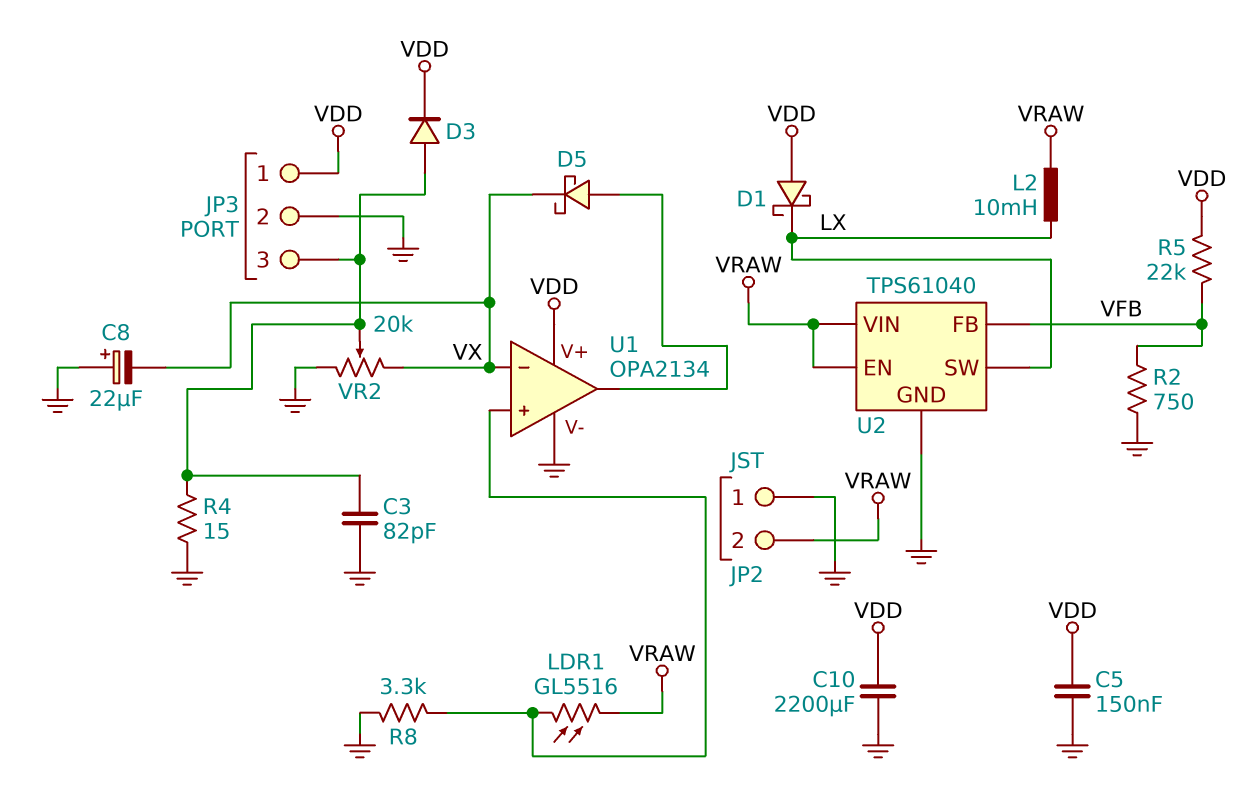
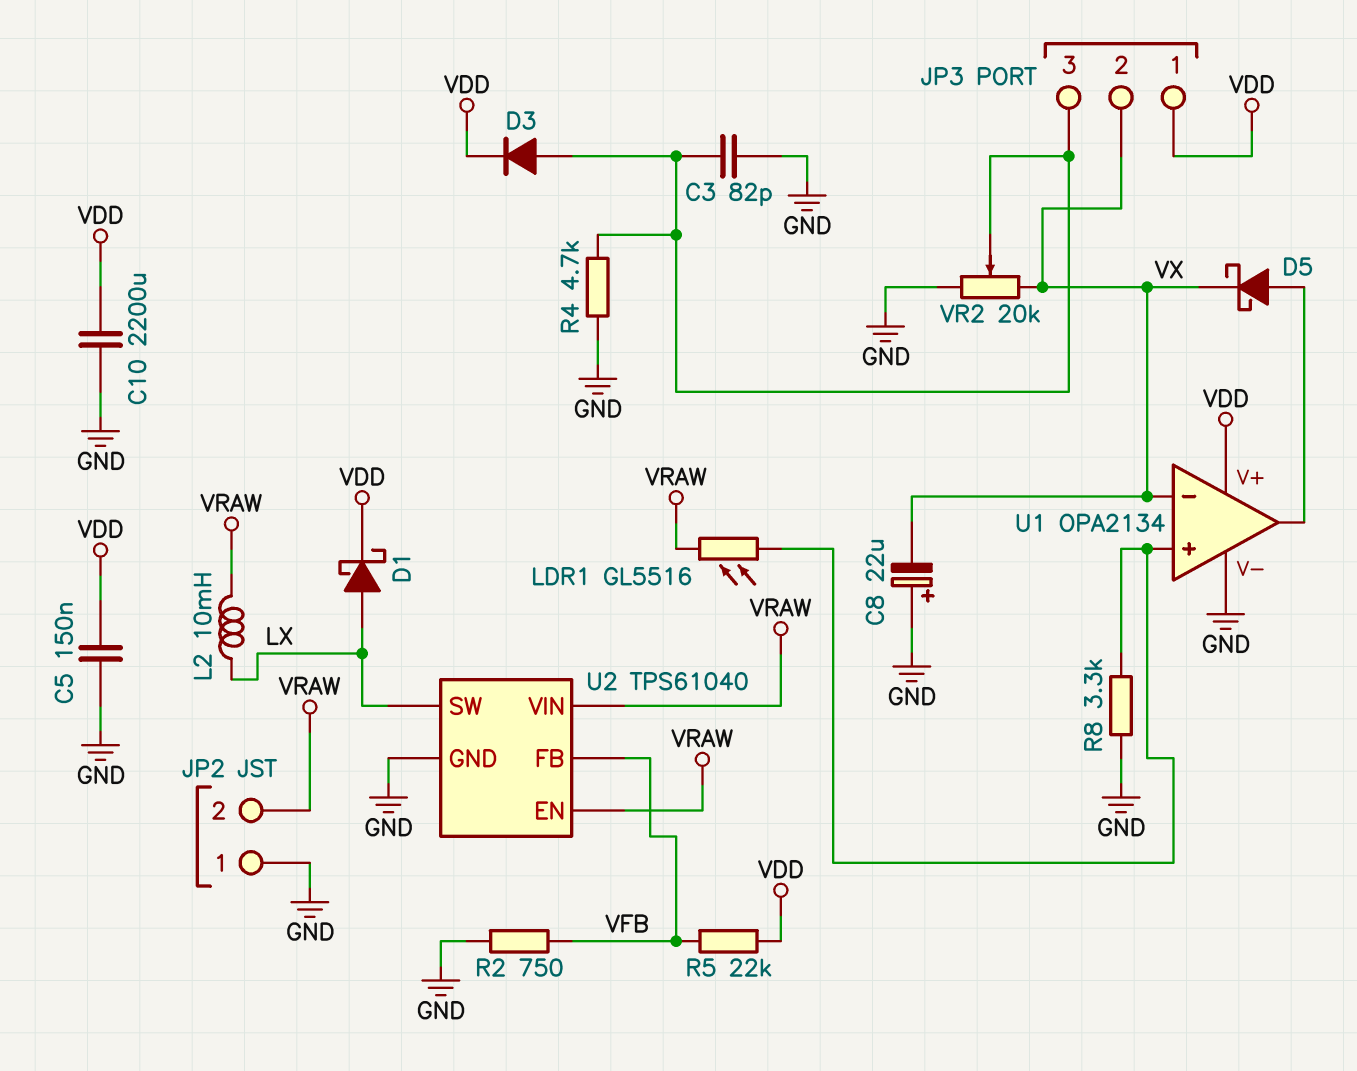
D1: schottky (A VDD, K LX) -> schottky (A LX, K VDD)
JP3 pin 2: GND -> VX
R4: 15 (GND, JP3/3) -> 4.7k (GND, JP3/3)

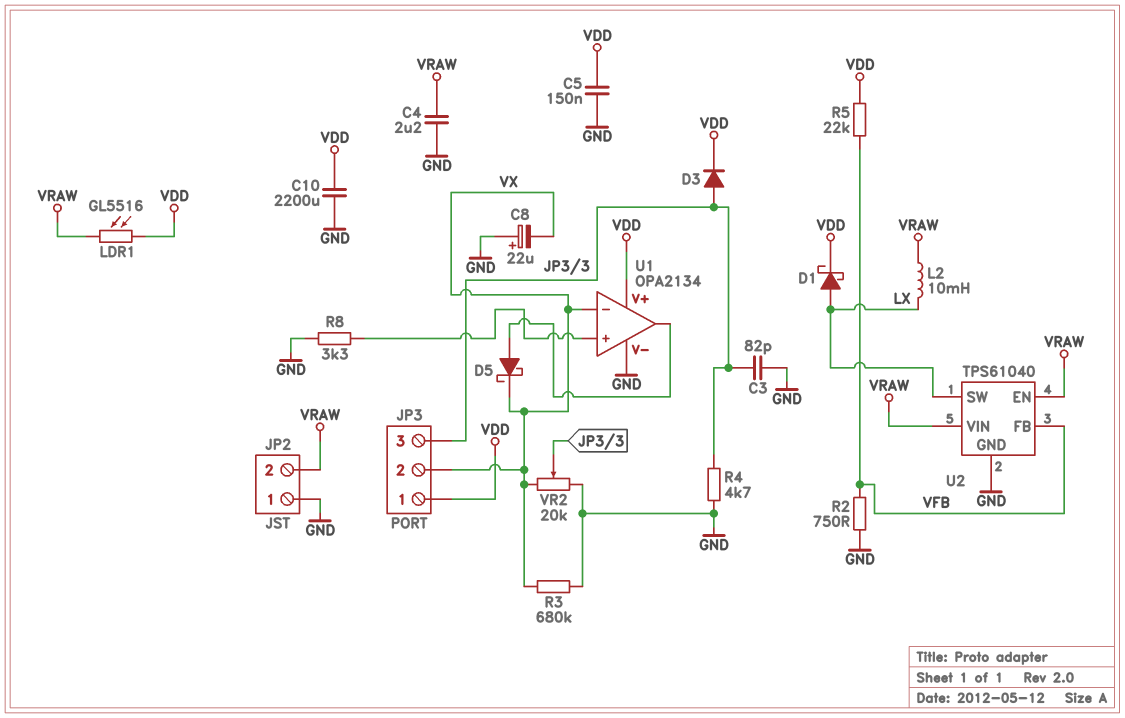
C4: none -> 2.2uF (GND, VRAW)
LDR1: GL5516 (U1/in+, VRAW) -> GL5516 (VDD, VRAW)
R3: none -> 680k (GND, VX)

